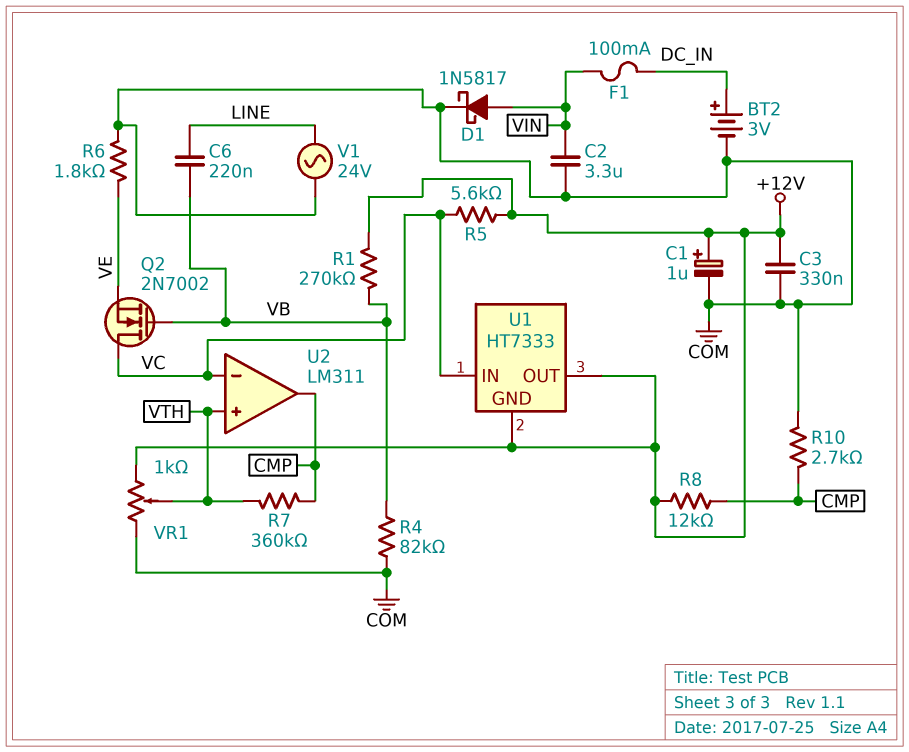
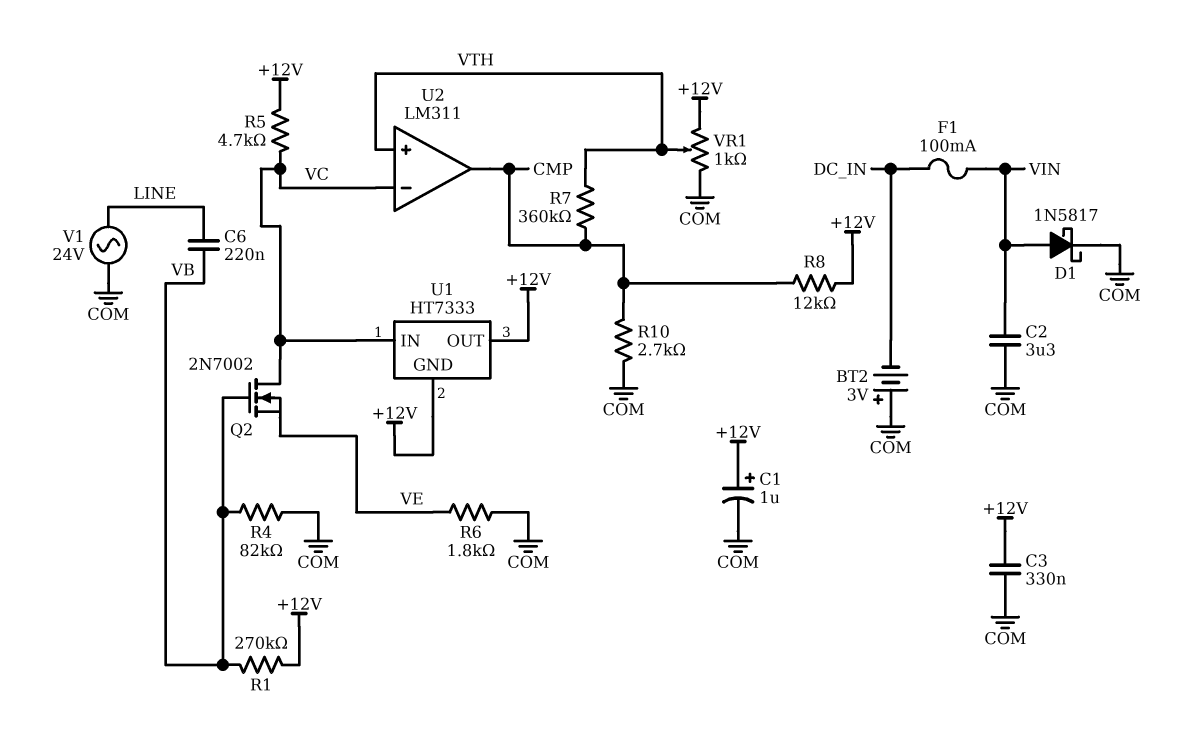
BT2: 3V (plus DC_IN, minus COM) -> 3V (plus COM, minus DC_IN)
R5: 5.6k (+12V, VC) -> 4.7k (+12V, VC)

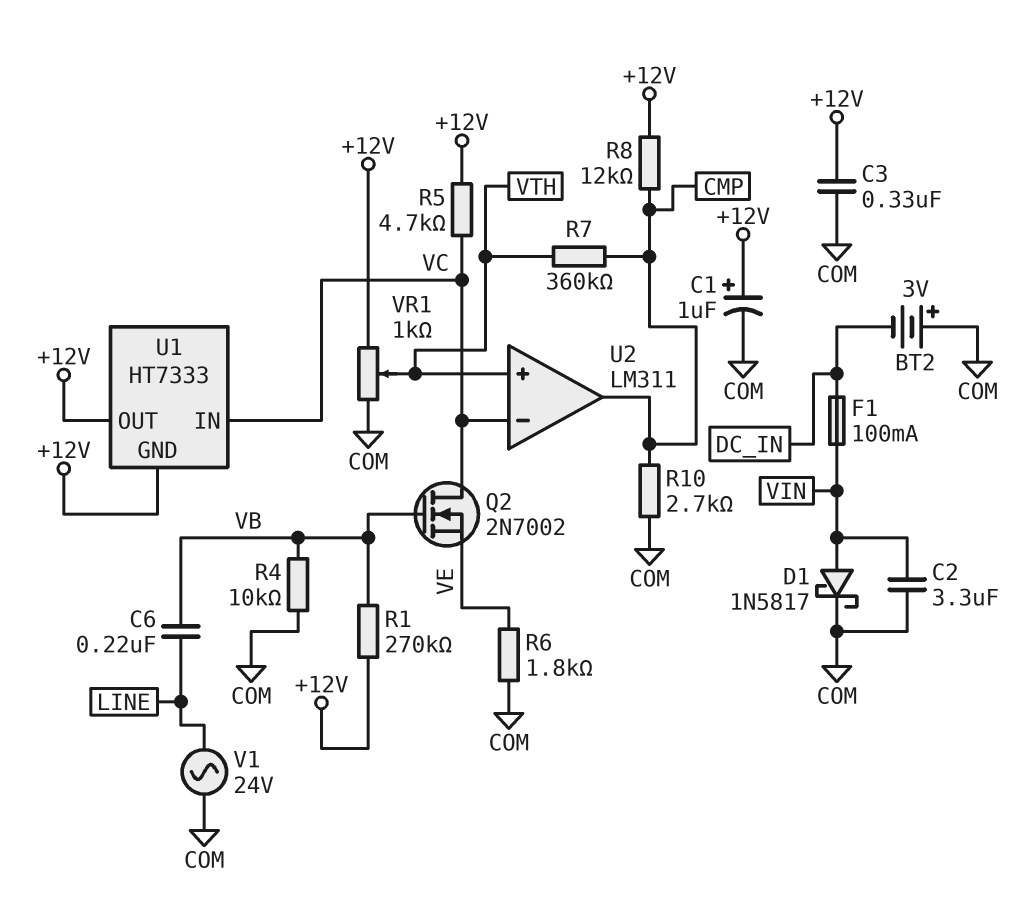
R4: 82k (COM, VB) -> 10k (COM, VB)

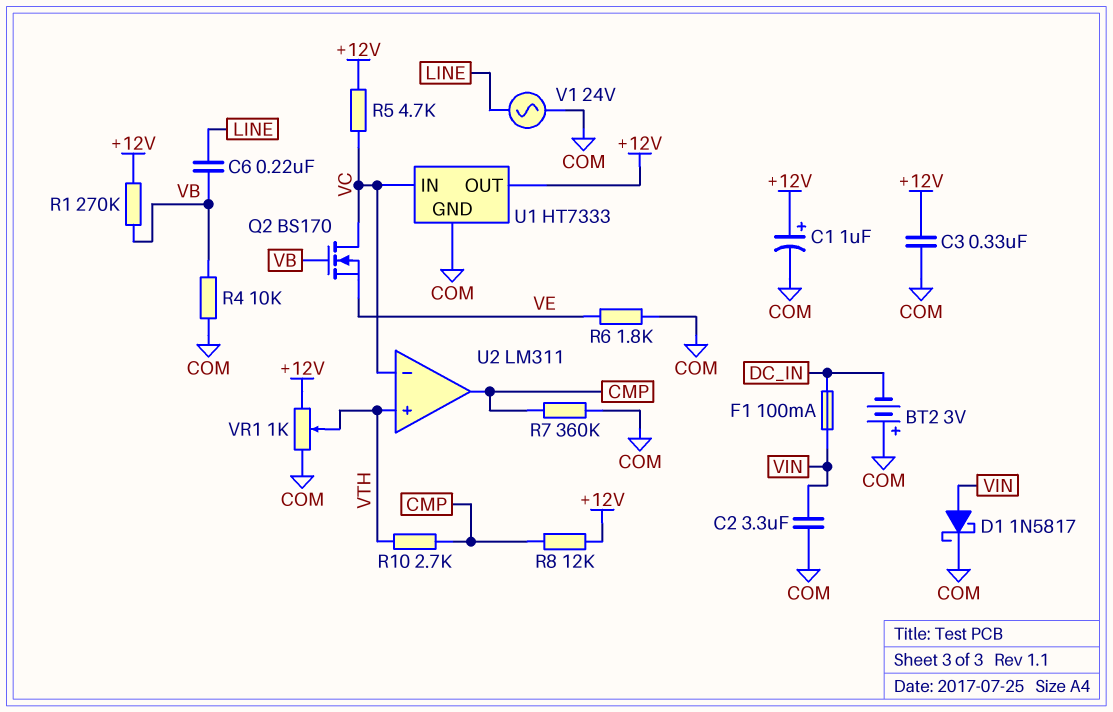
Q2: NMOS 2N7002 (G VB, D VC, S VE) -> NMOS BS170 (G VB, D VC, S VE)
R7: 360k (CMP, VTH) -> 360k (CMP, COM)
R10: 2.7k (CMP, COM) -> 2.7k (CMP, VTH)
U1 pin GND: +12V -> COM

